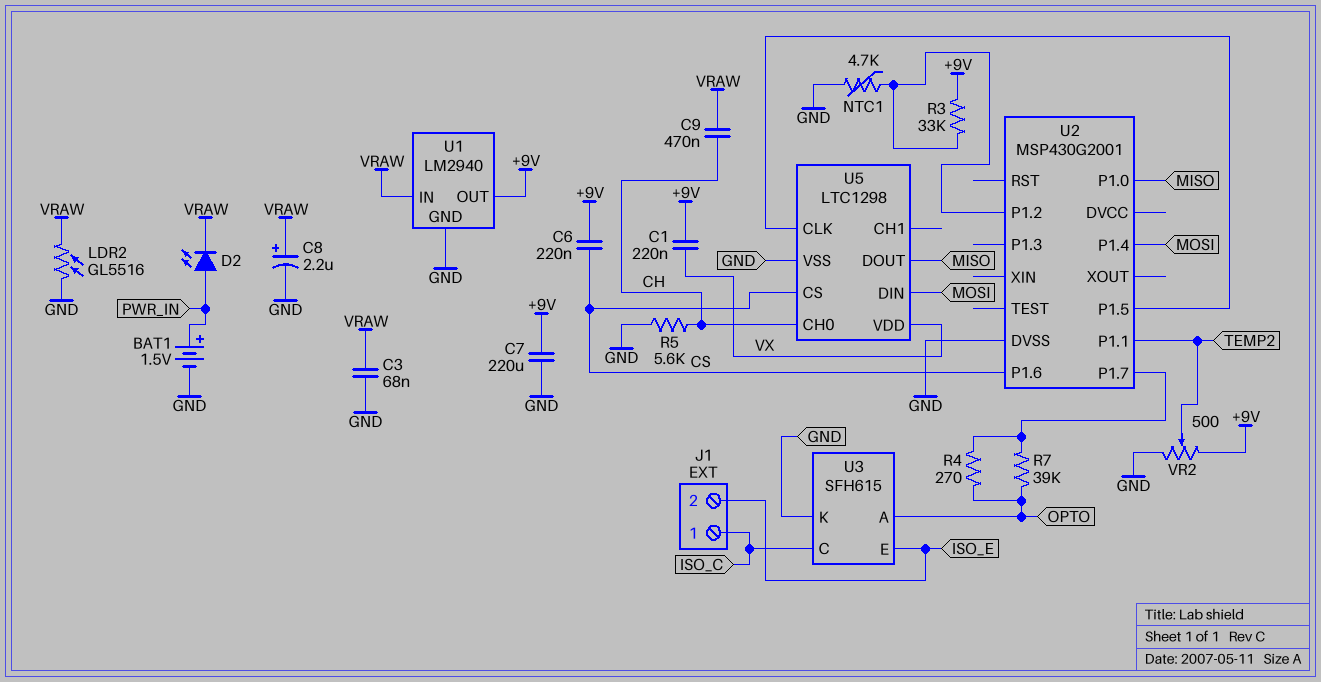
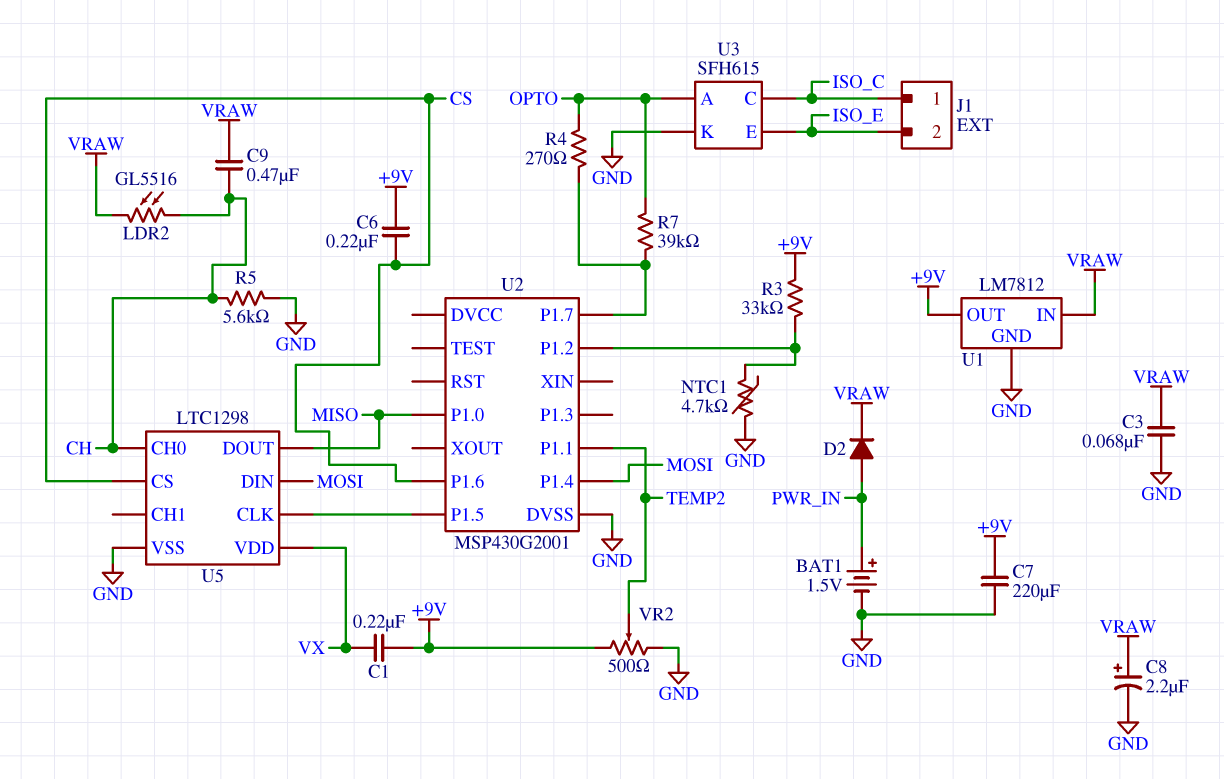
D2: LED (A PWR_IN, K VRAW) -> diode (A PWR_IN, K VRAW)
LDR2: GL5516 (GND, VRAW) -> GL5516 (CH, VRAW)
U1: LM2940 -> LM7812

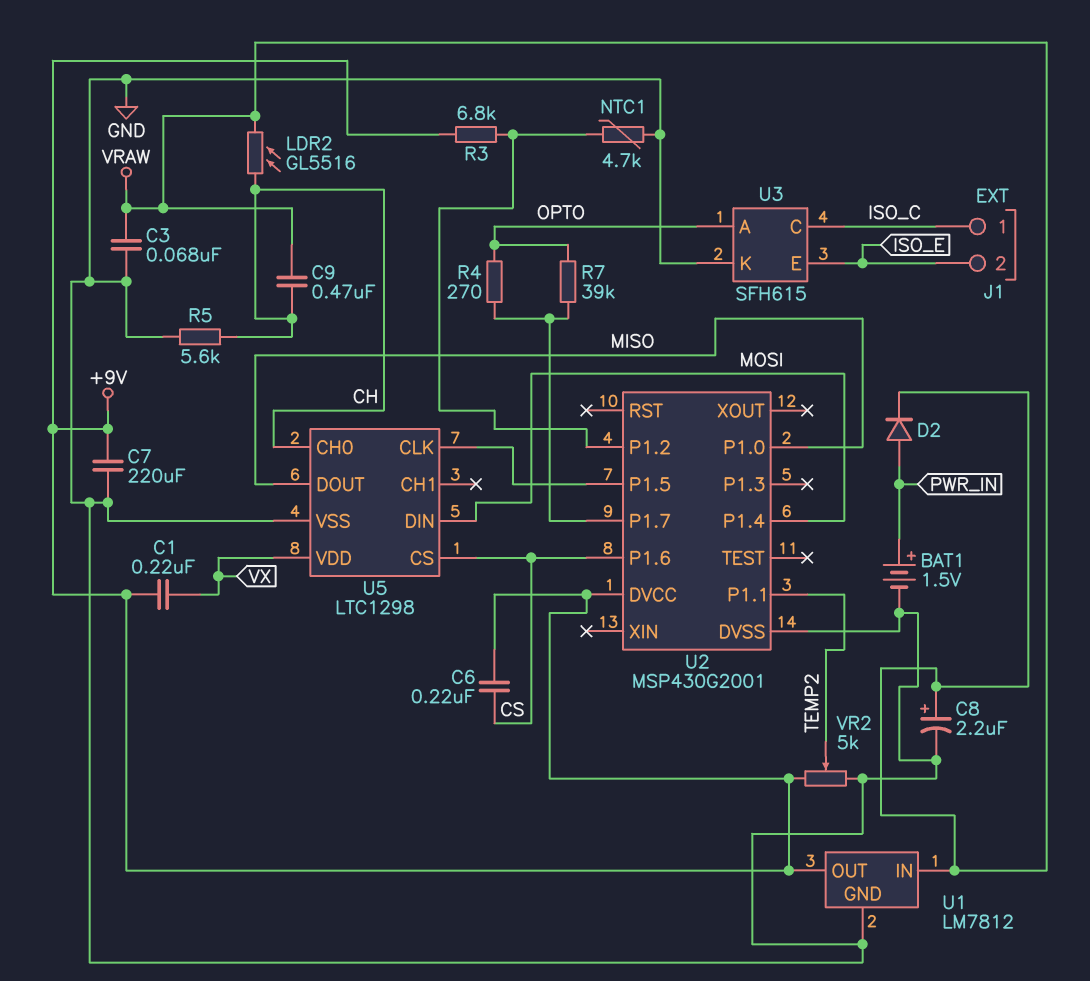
R3: 33k (+9V, U2/P1.2) -> 6.8k (+9V, U2/P1.2)
U2 pin DVCC: none -> +9V
VR2: 500 (+9V, GND, wiper TEMP2) -> 5k (+9V, GND, wiper TEMP2)

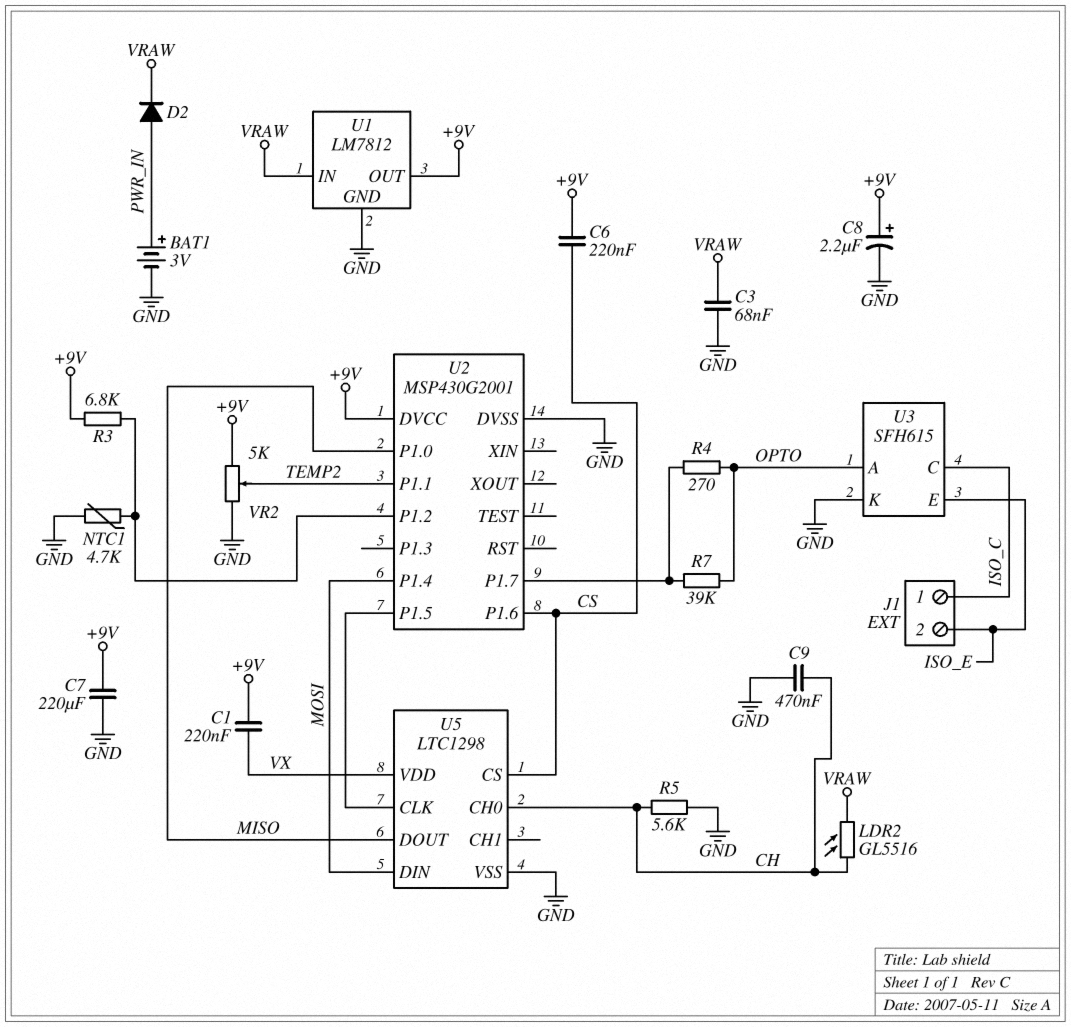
BAT1: 1.5V (plus PWR_IN, minus GND) -> 3V (plus PWR_IN, minus GND)
C8: 2.2uF (plus VRAW, minus GND) -> 2.2uF (plus +9V, minus GND)
C9: 470nF (CH, VRAW) -> 470nF (CH, GND)

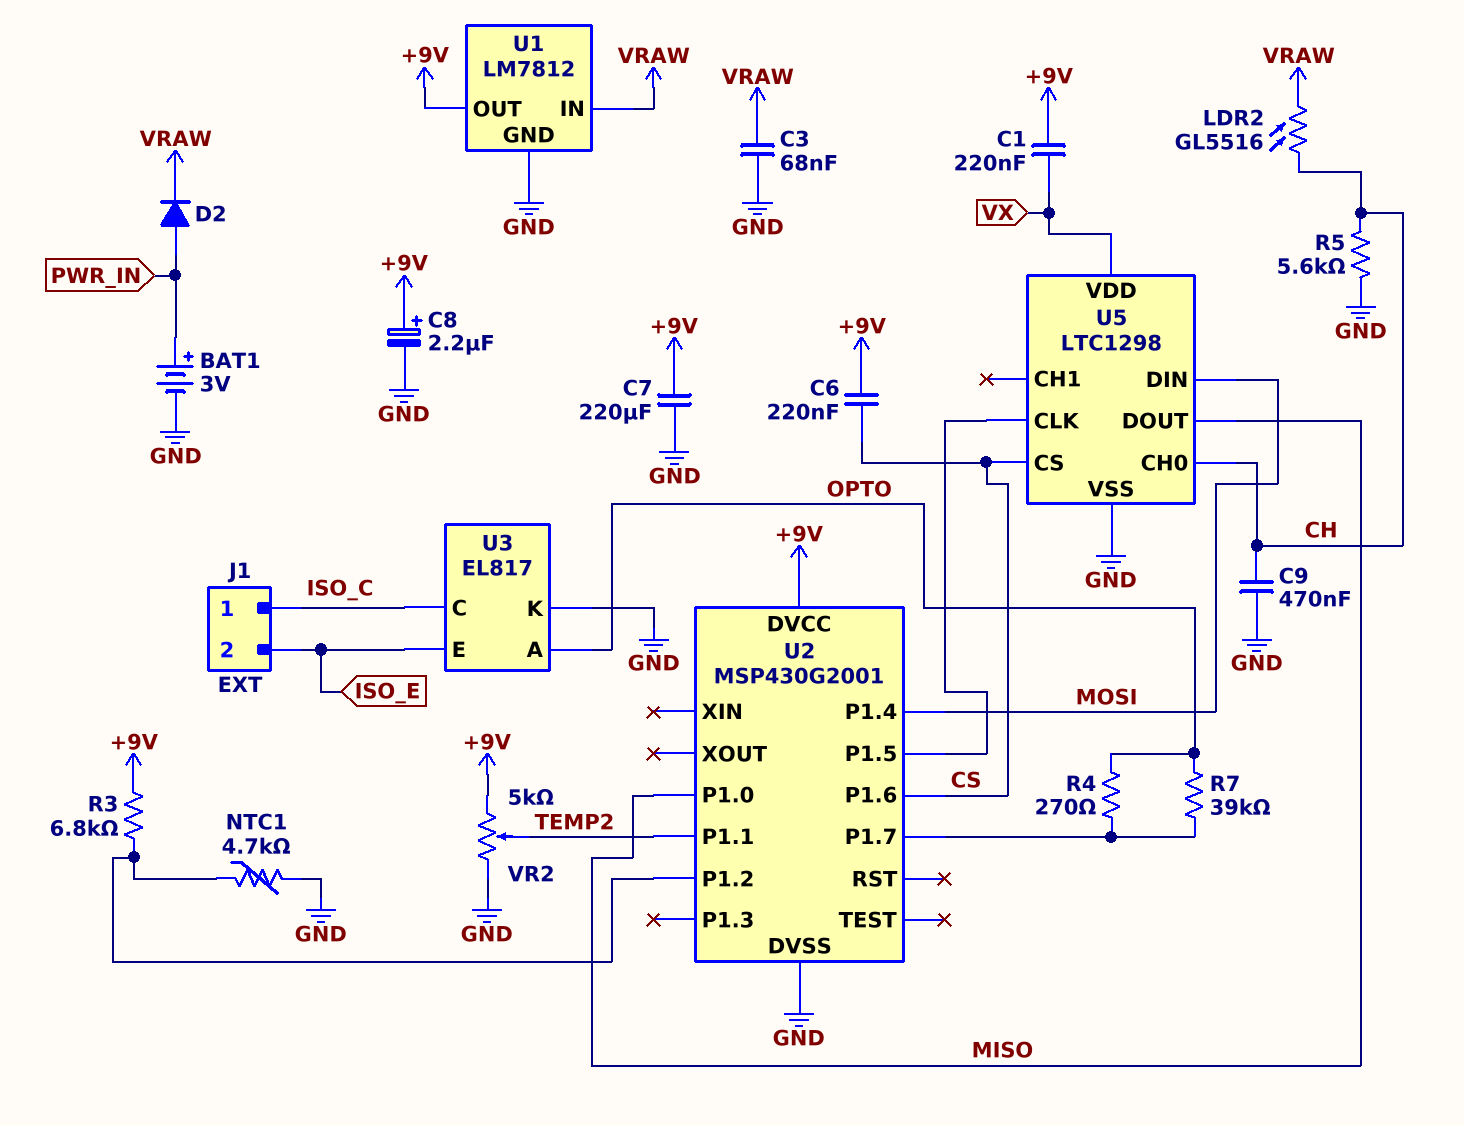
U3: SFH615 -> EL817

